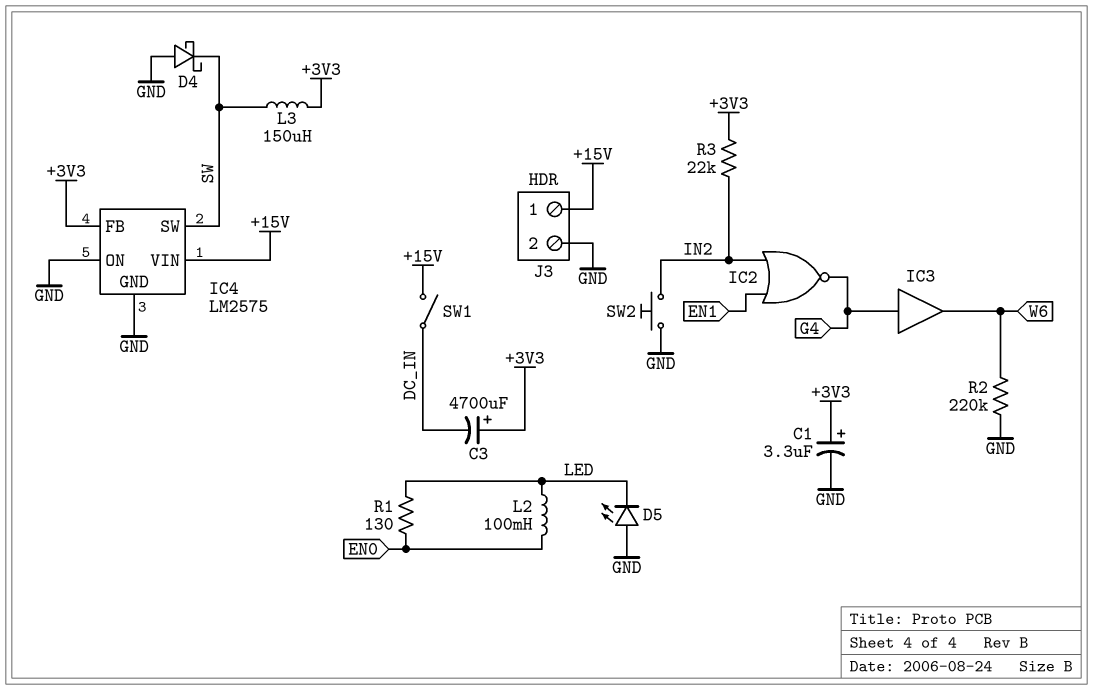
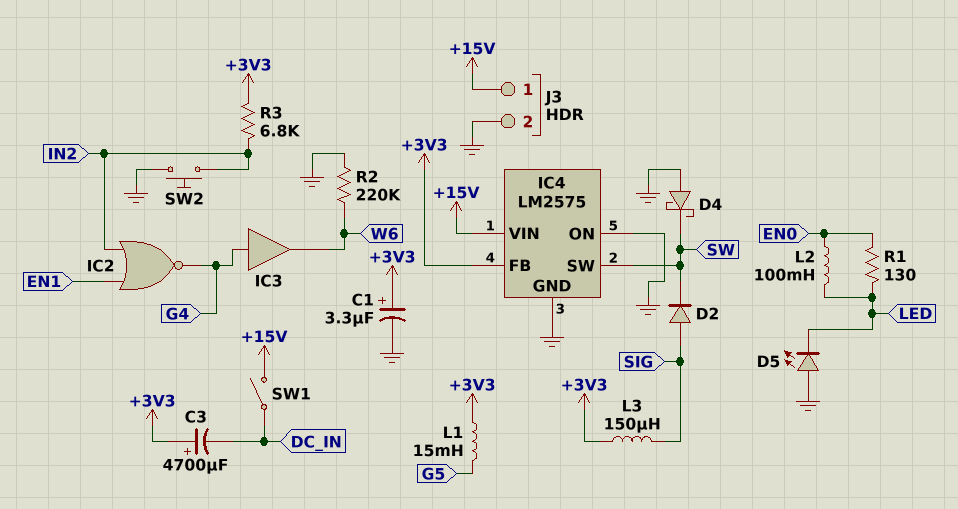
D2: none -> diode (A SIG, K SW)
L1: none -> 15mH (+3V3, G5)
L3: 150uH (+3V3, SW) -> 150uH (+3V3, SIG)
R3: 22k (+3V3, IN2) -> 6.8k (+3V3, IN2)

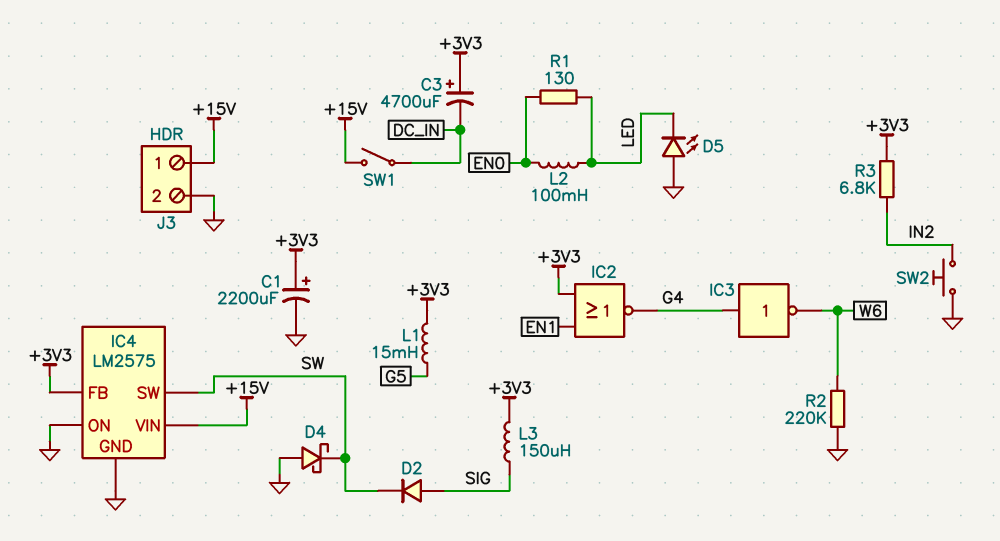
C1: 3.3uF (plus +3V3, minus GND) -> 2200uF (plus +3V3, minus GND)
IC2: NOR (in EN1, in IN2, out G4) -> NOR (in +3V3, in EN1, out G4)
IC3: buffer (in G4, out W6) -> NOT (in G4, out W6)

